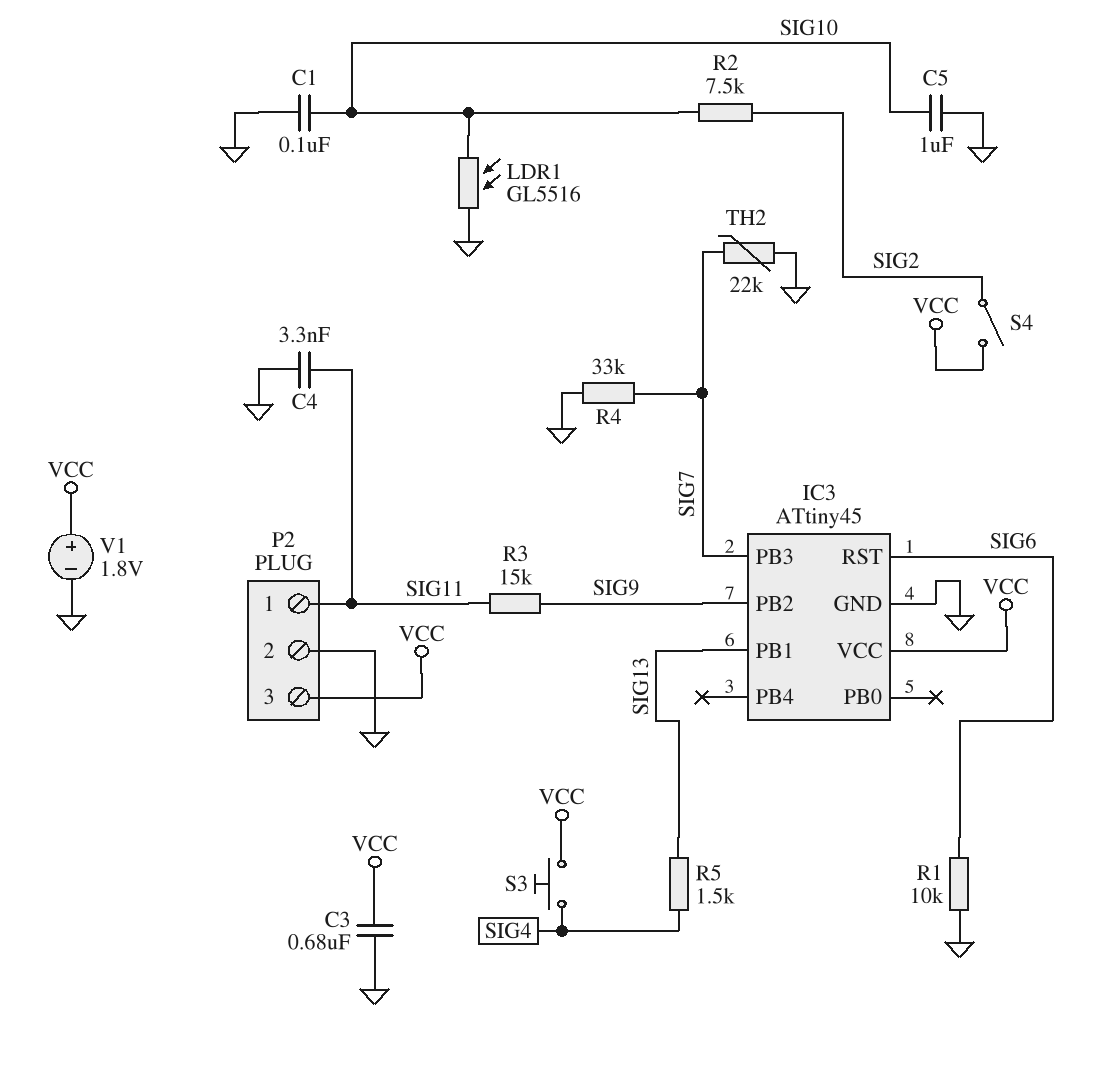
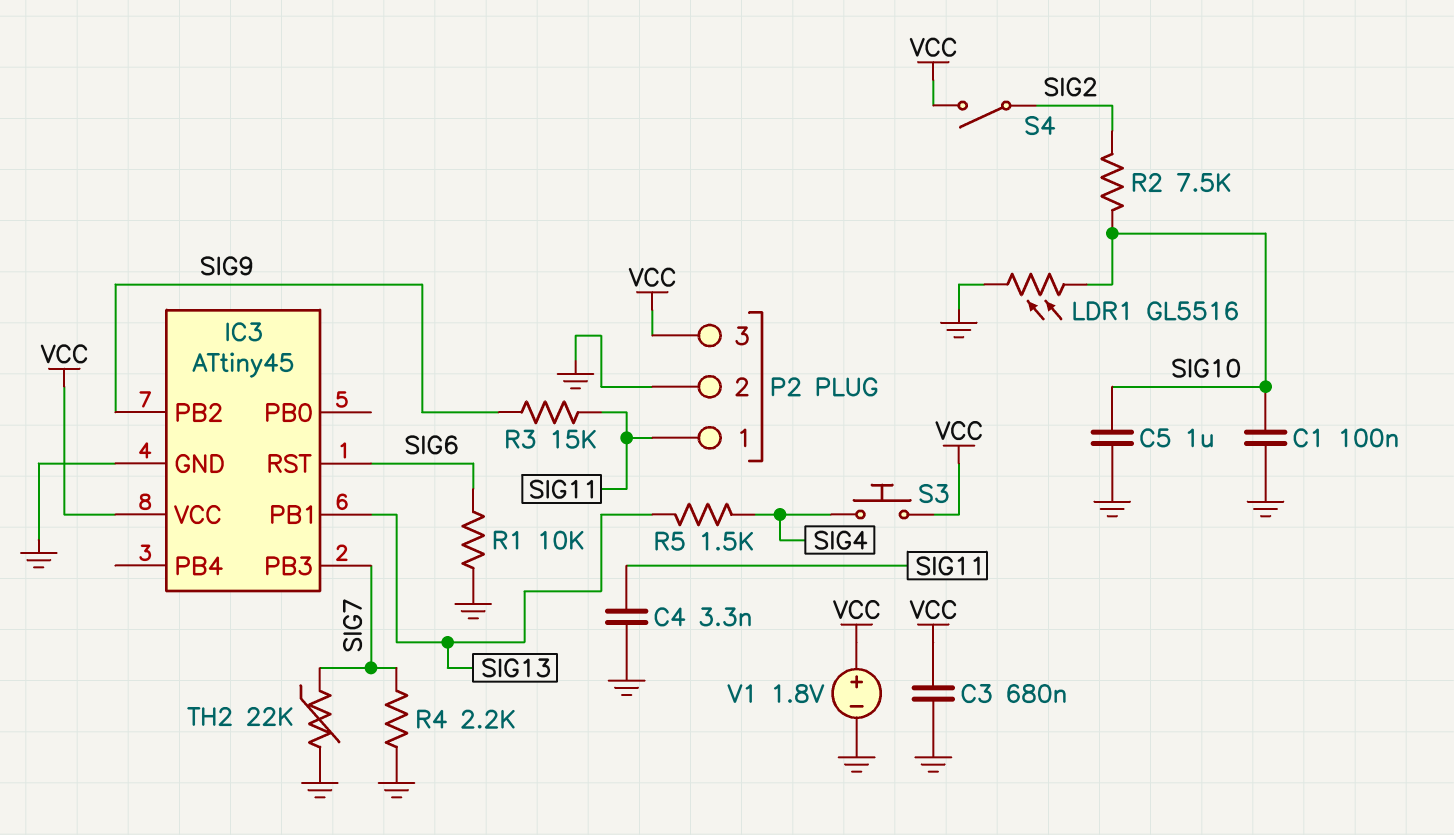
R4: 33k (GND, SIG7) -> 2.2k (GND, SIG7)

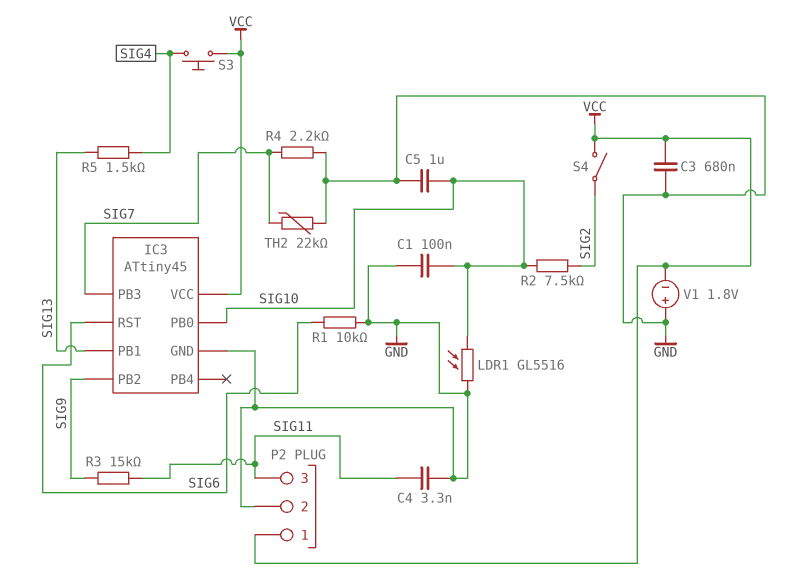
IC3 pin PB0: none -> SIG10
P2 pin 1: SIG11 -> VCC
P2 pin 3: VCC -> SIG11
V1: 1.8V (plus VCC, minus GND) -> 1.8V (plus GND, minus VCC)

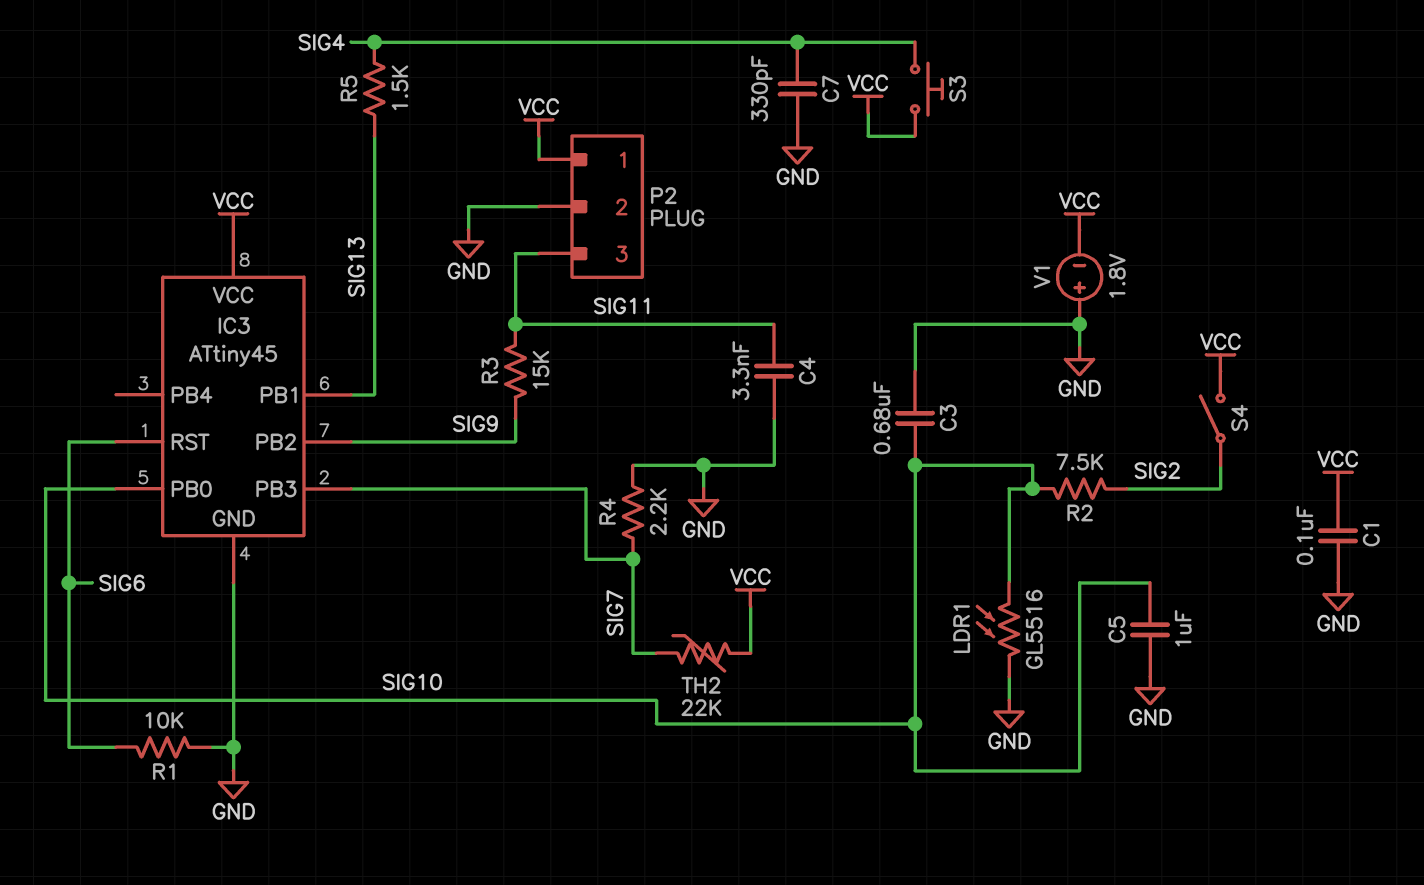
C1: 100nF (GND, SIG10) -> 100nF (GND, VCC)
C3: 680nF (GND, VCC) -> 680nF (GND, SIG10)
C7: none -> 330pF (GND, SIG4)
TH2: 22k (GND, SIG7) -> 22k (SIG7, VCC)

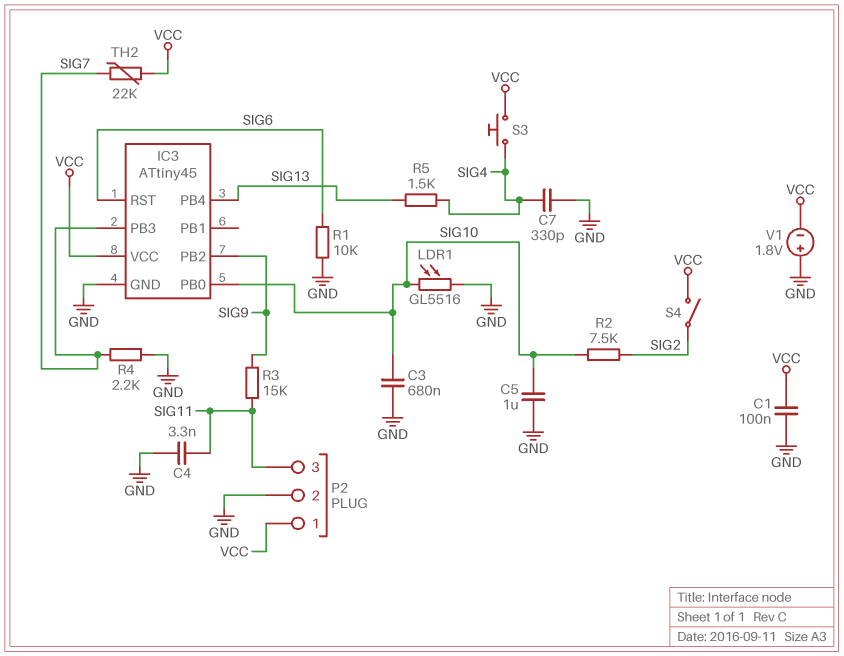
IC3 pin PB1: SIG13 -> none
IC3 pin PB4: none -> SIG13

